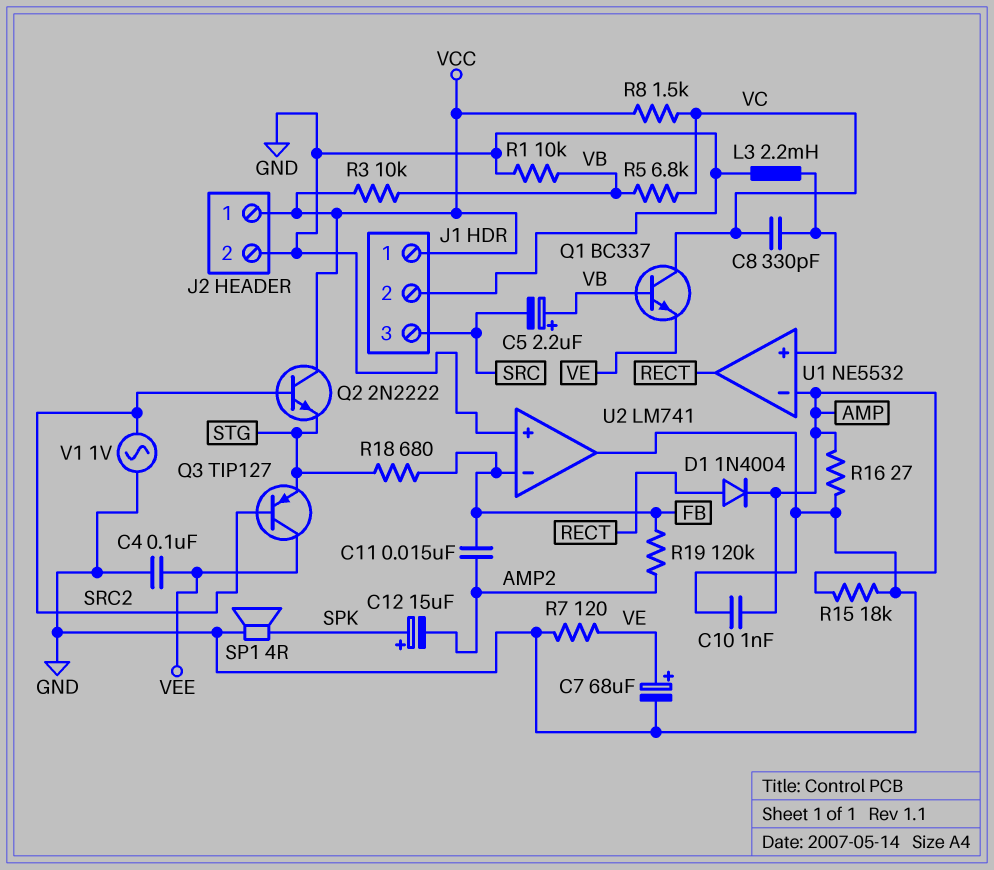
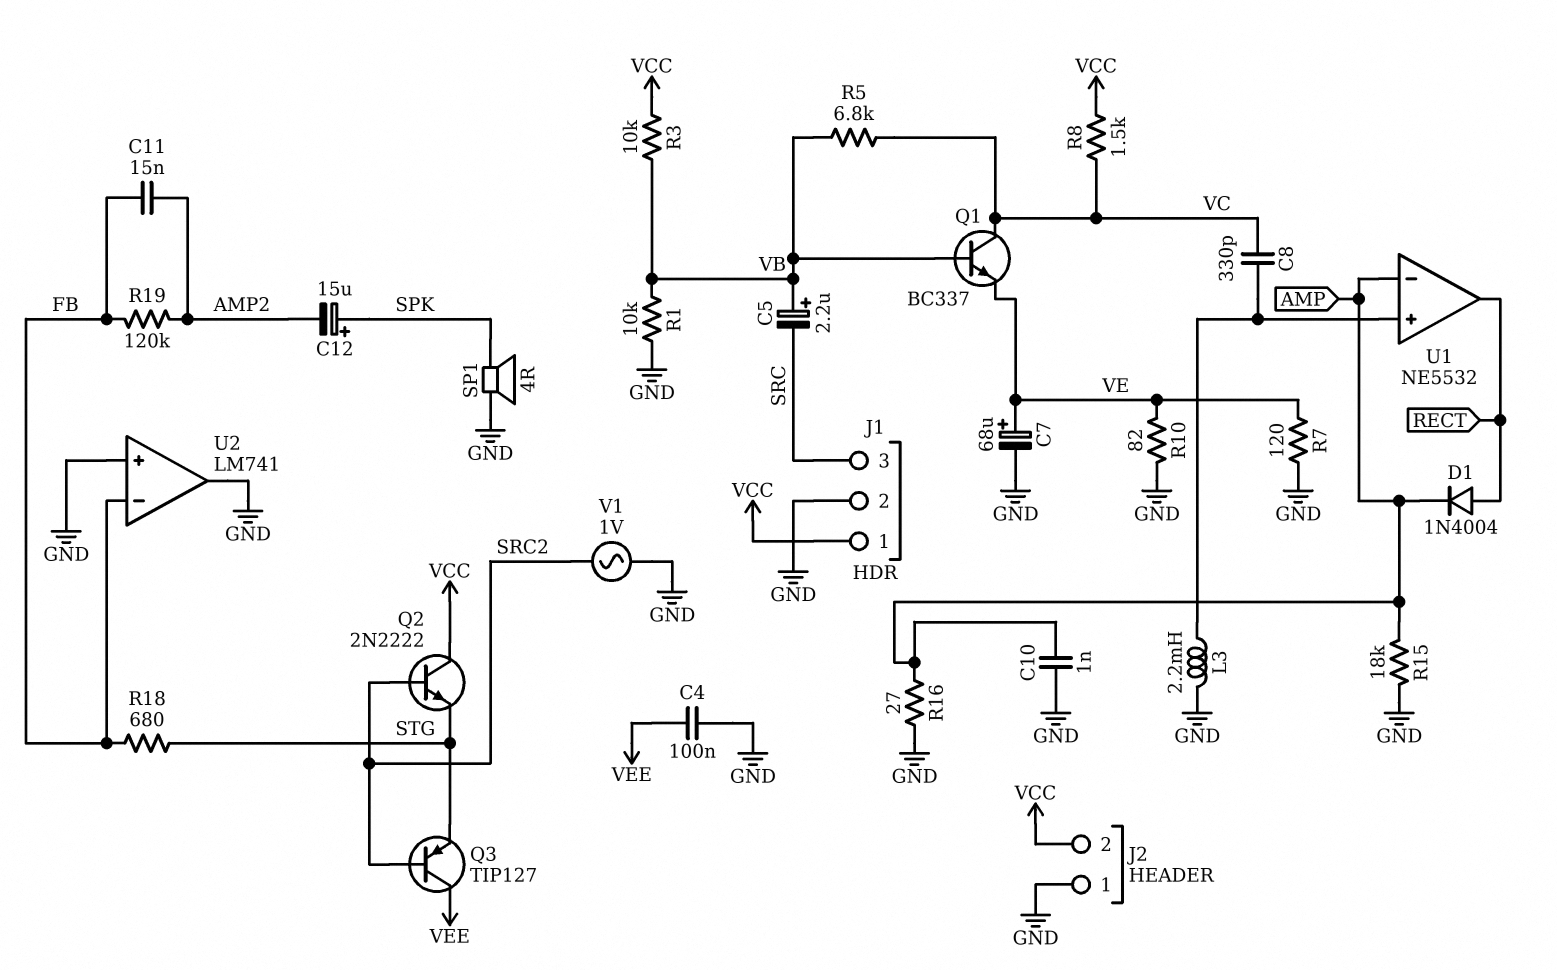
J2 pin 1: VCC -> GND
J2 pin 2: GND -> VCC
R10: none -> 82 (GND, VE)

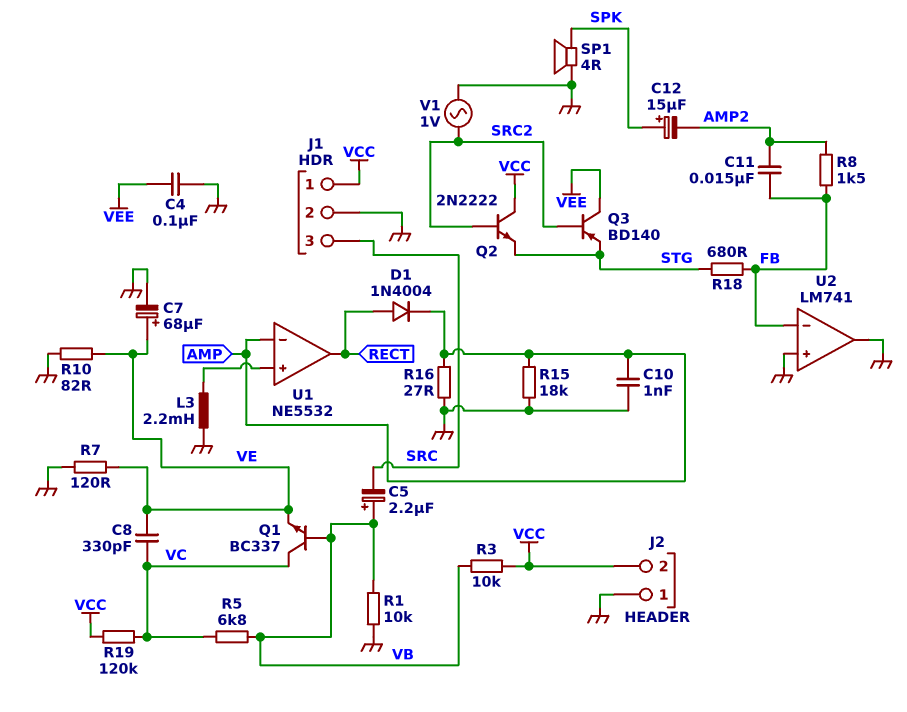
C8: 330pF (U1/in+, VC) -> 330pF (VC, VE)
Q3: PNP TIP127 (B SRC2, C VEE, E STG) -> PNP BD140 (B SRC2, C VEE, E STG)
R8: 1.5k (VC, VCC) -> 1.5k (AMP2, FB)
R19: 120k (AMP2, FB) -> 120k (VC, VCC)

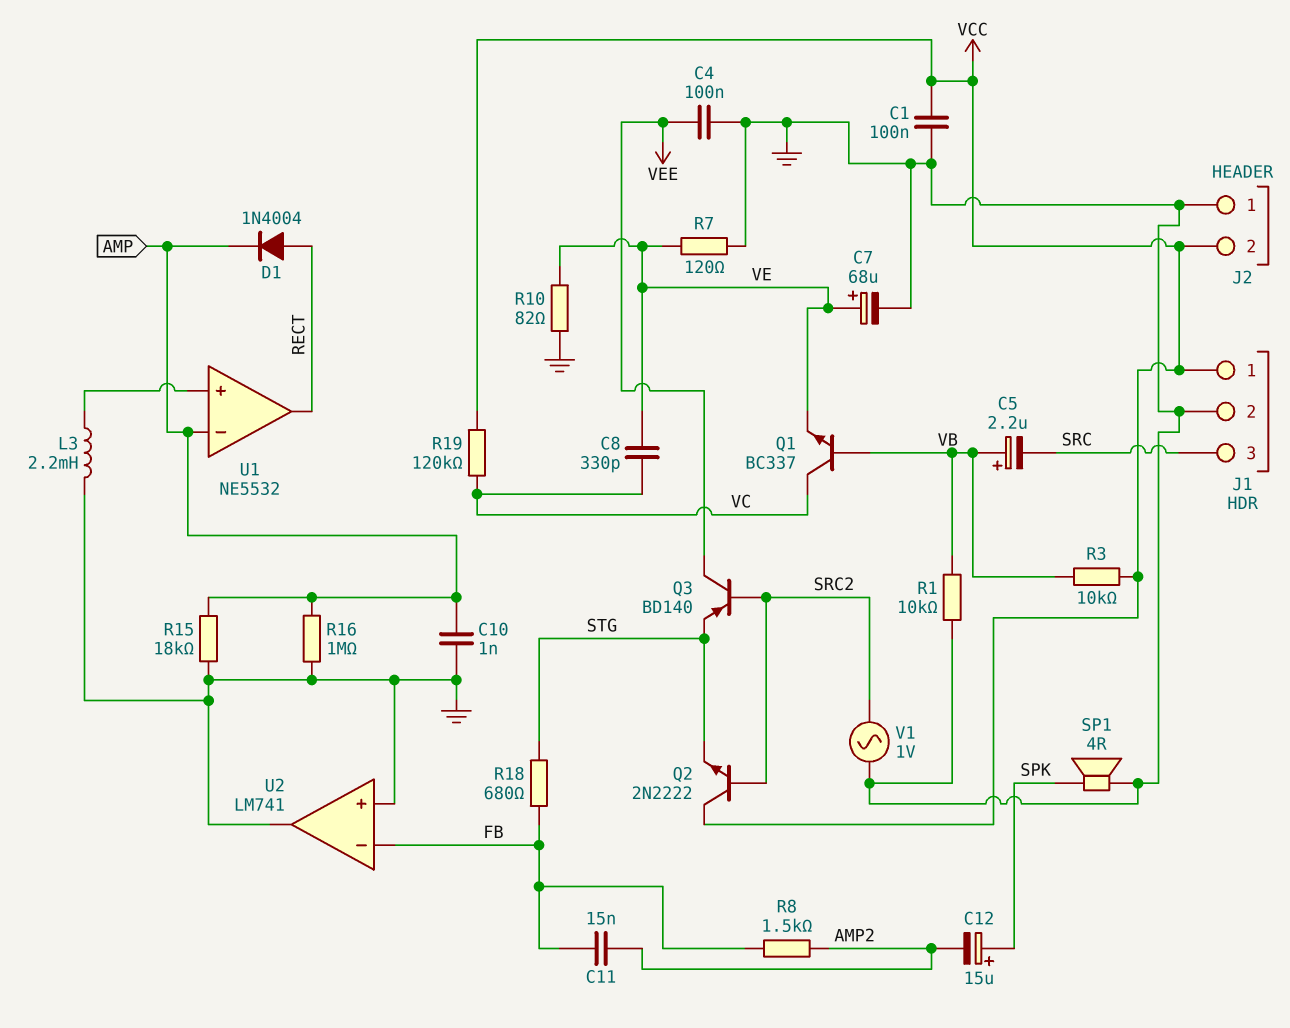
C1: none -> 100nF (GND, VCC)
R5: 6.8k (VB, VC) -> none
R16: 27 (AMP, GND) -> 1M (AMP, GND)

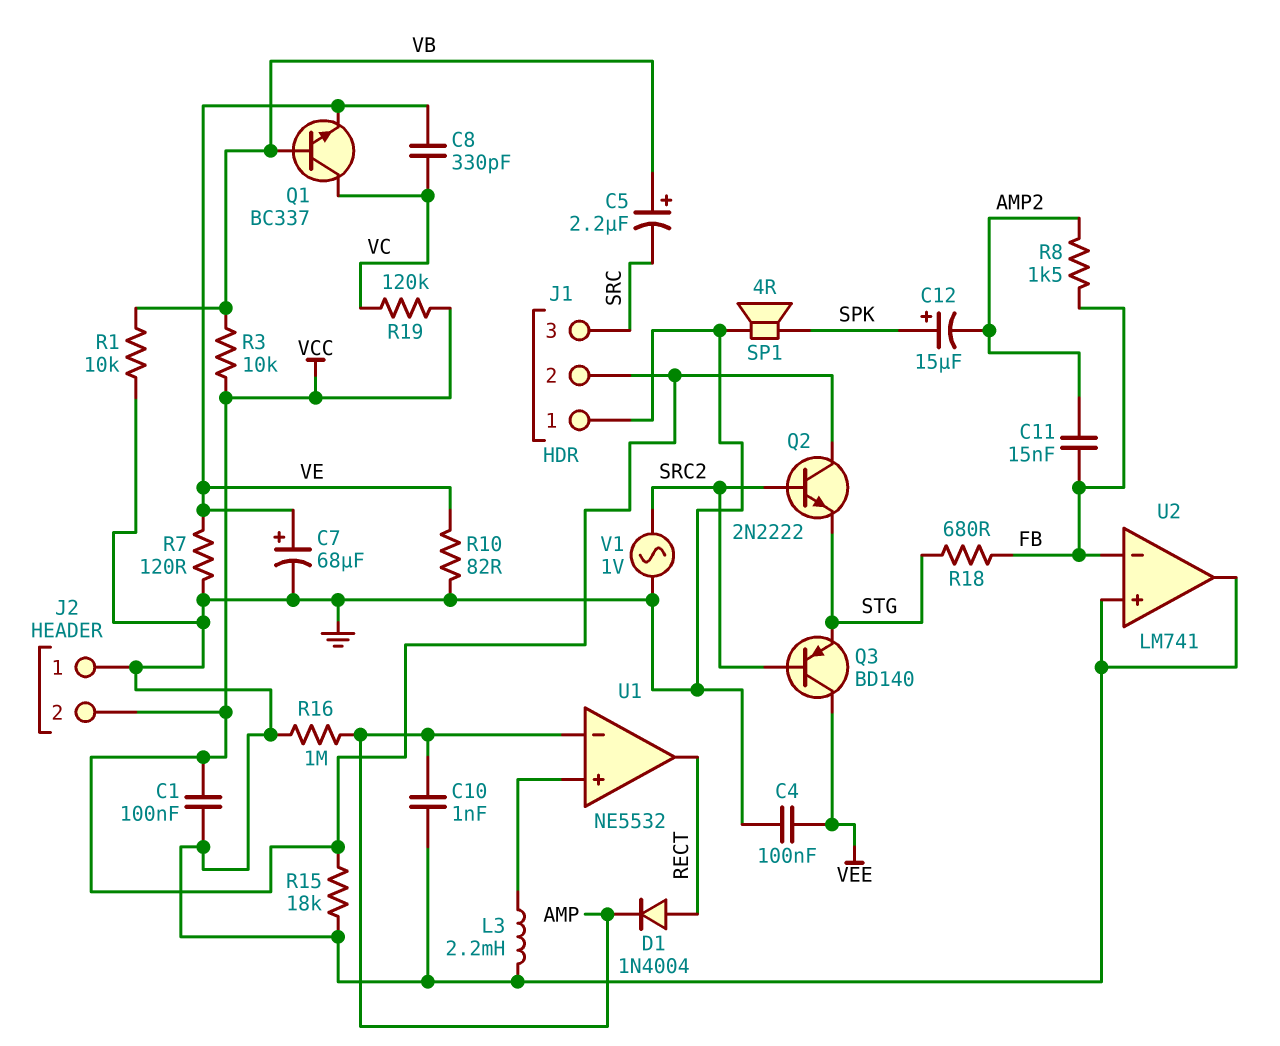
J1 pin 1: VCC -> GND
J1 pin 2: GND -> VCC
R15: 18k (AMP, GND) -> 18k (GND, VCC)

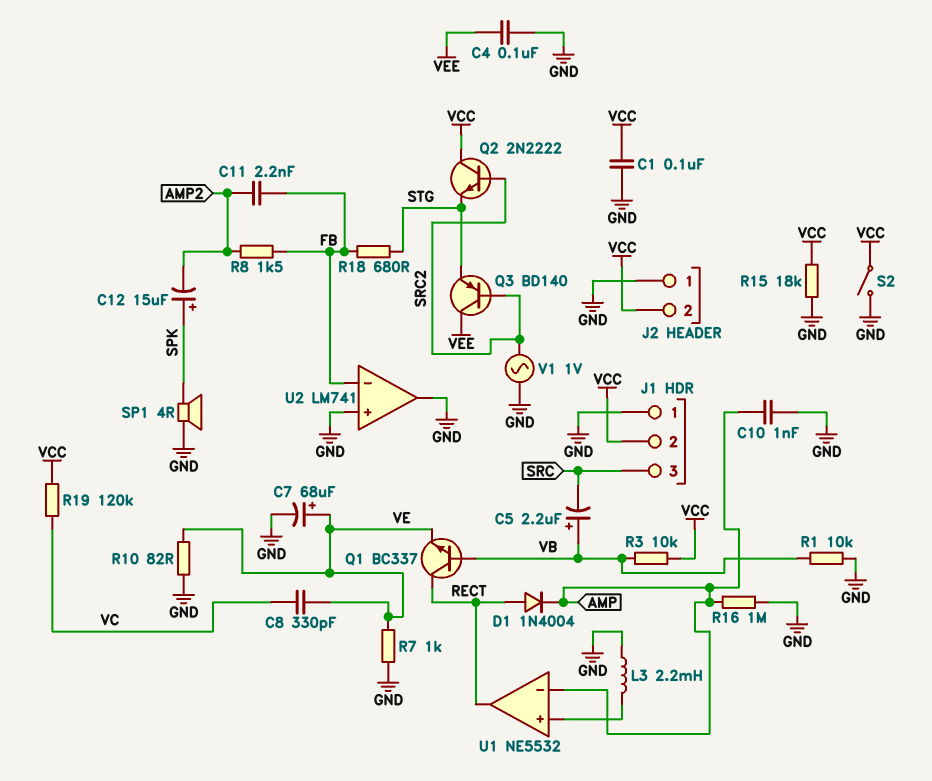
C11: 15nF (AMP2, FB) -> 2.2nF (AMP2, FB)
Q1: NPN BC337 (B VB, C VC, E VE) -> NPN BC337 (B VB, C RECT, E VE)
R7: 120 (GND, VE) -> 1k (GND, VE)
S2: none -> switch (GND, VCC)

